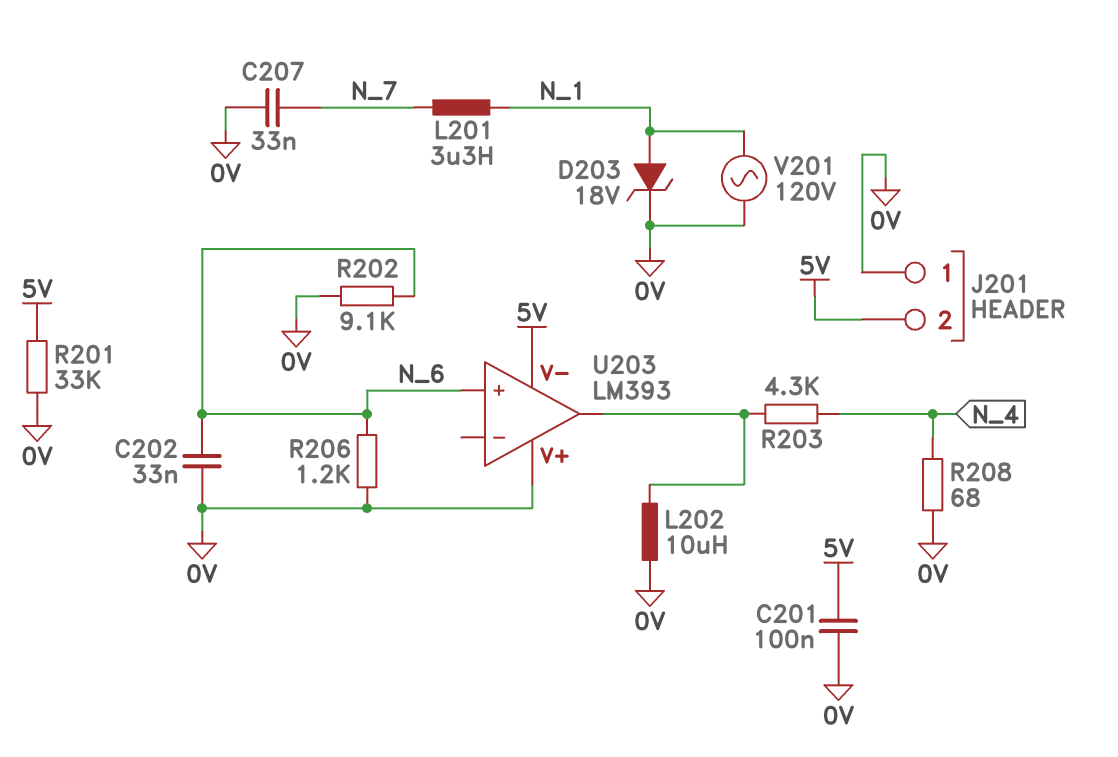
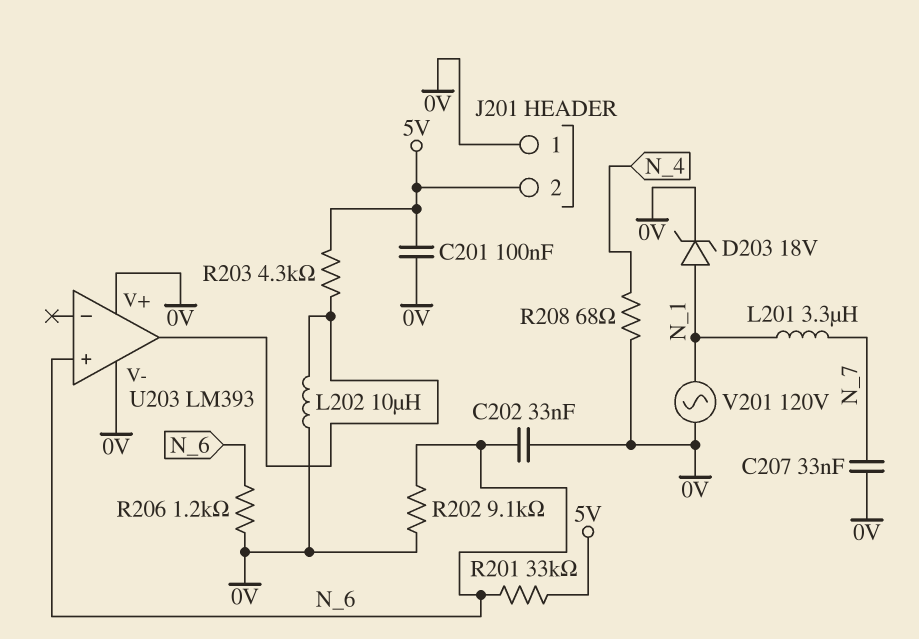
R201: 33k (0V, 5V) -> 33k (5V, N_6)
R203: 4.3k (N_4, U203/out) -> 4.3k (5V, U203/out)
U203 pin V-: 5V -> 0V

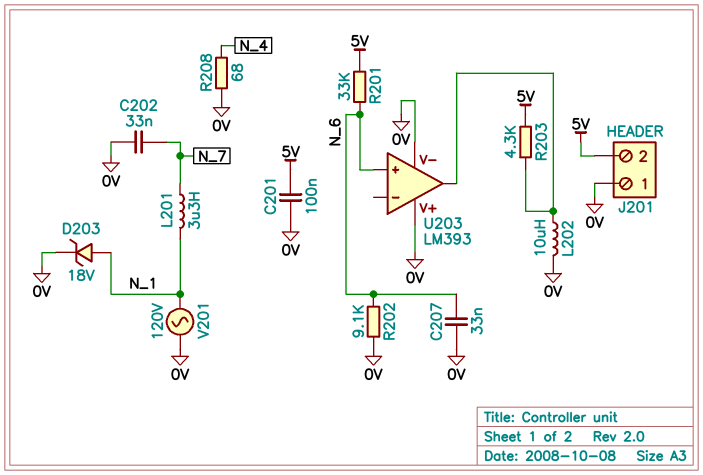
C202: 33nF (0V, N_6) -> 33nF (0V, N_7)
C207: 33nF (0V, N_7) -> 33nF (0V, N_6)
R206: 1.2k (0V, N_6) -> none

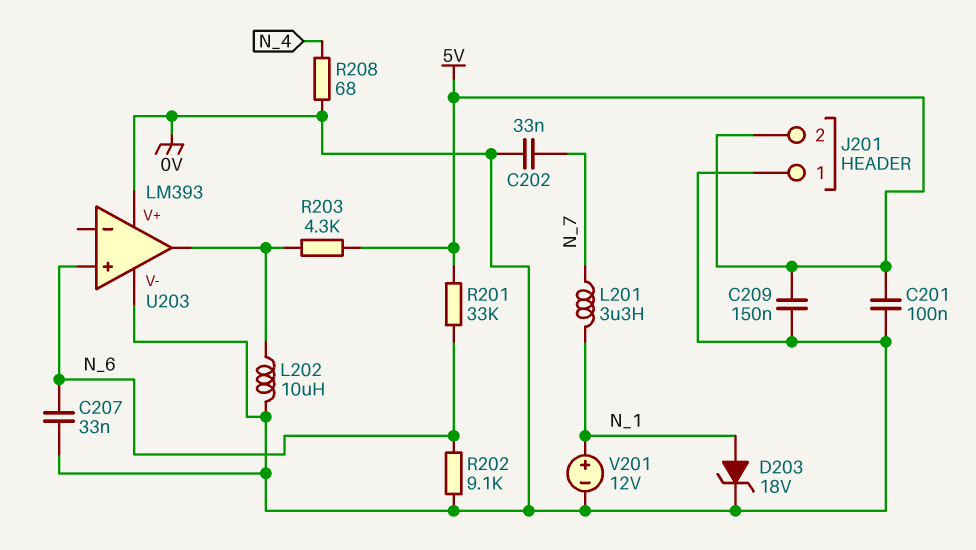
C209: none -> 150nF (0V, 5V)
V201: AC 120V (0V, N_1) -> 12V (plus N_1, minus 0V)

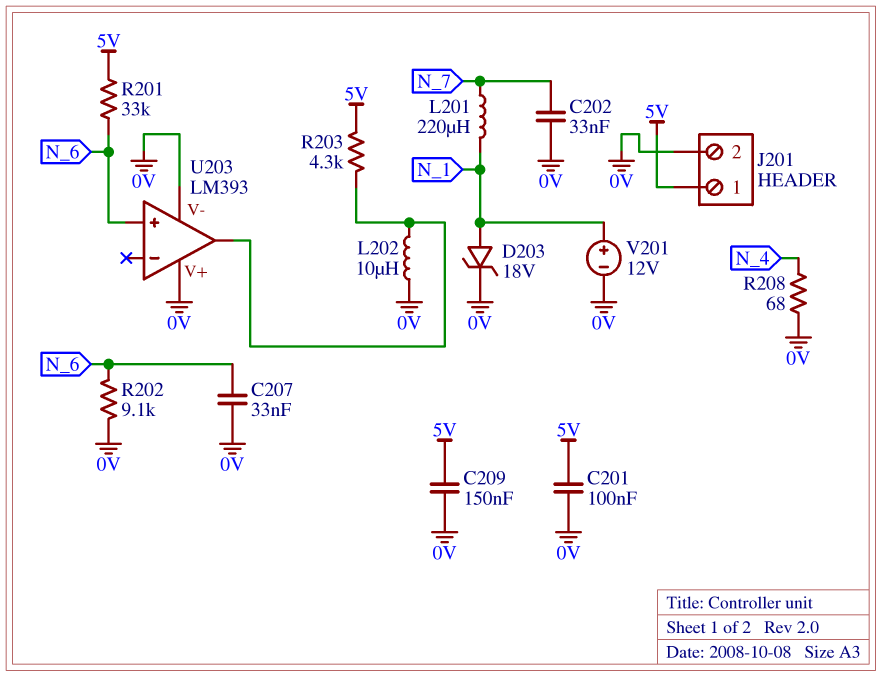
J201 pin 1: 0V -> 5V
J201 pin 2: 5V -> 0V
L201: 3.3uH (N_1, N_7) -> 220uH (N_1, N_7)

